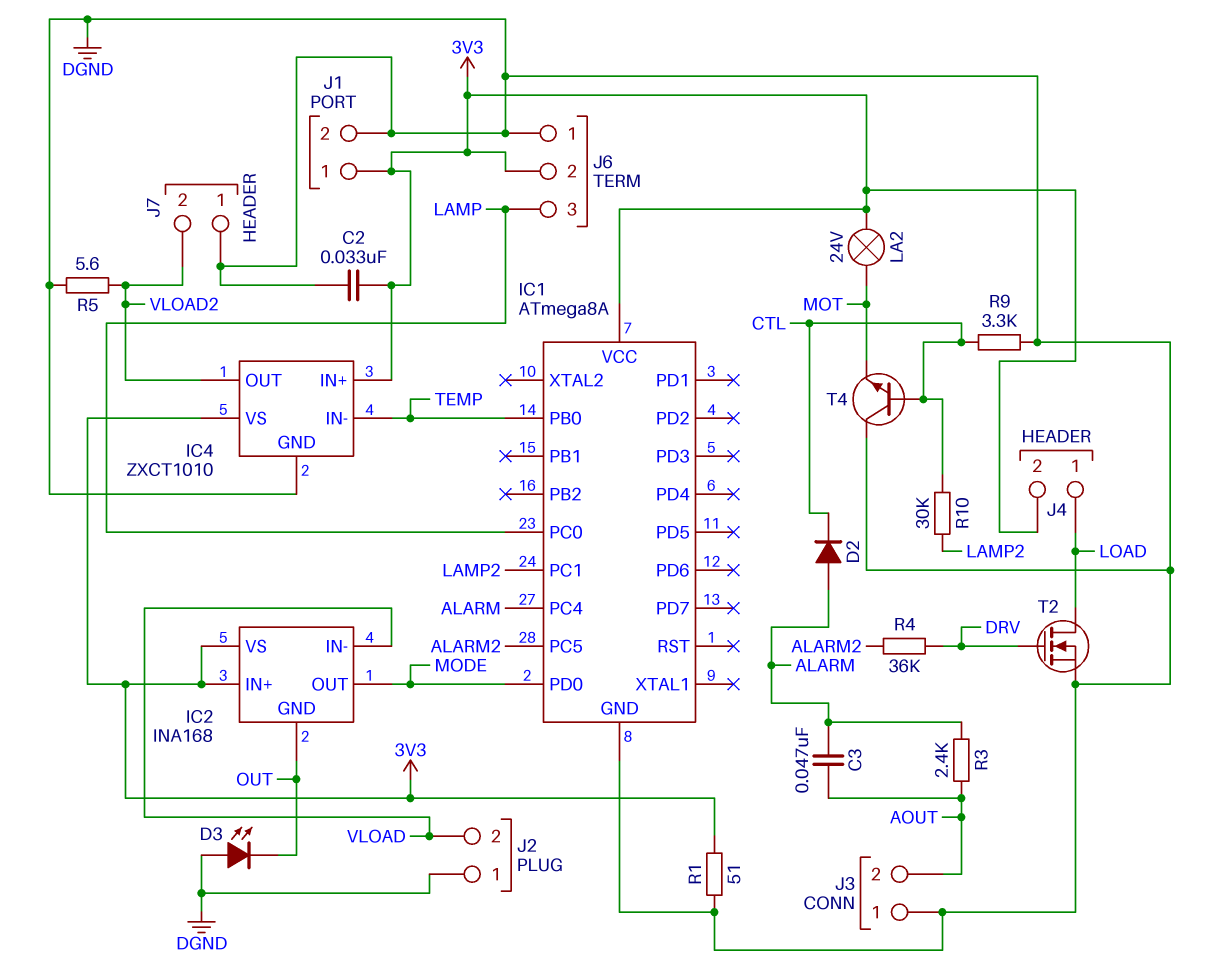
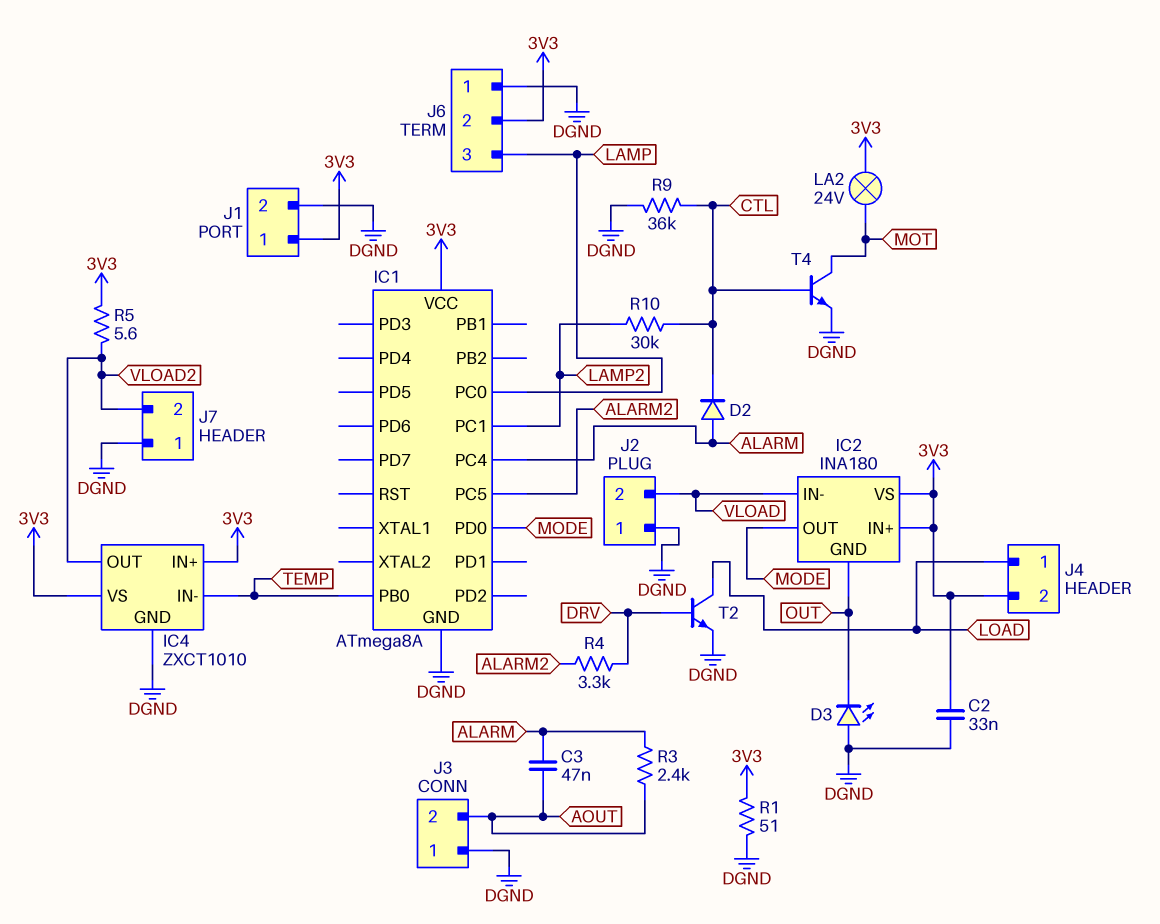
IC2: INA168 -> INA180
R4: 36k (ALARM2, DRV) -> 3.3k (ALARM2, DRV)
R5: 5.6 (DGND, VLOAD2) -> 5.6 (3V3, VLOAD2)
R9: 3.3k (CTL, DGND) -> 36k (CTL, DGND)
T2: NMOS (G DRV, D LOAD, S DGND) -> NPN (B DRV, C LOAD, E DGND)
T4: NPN (B CTL, C DGND, E MOT) -> NPN (B CTL, C MOT, E DGND)

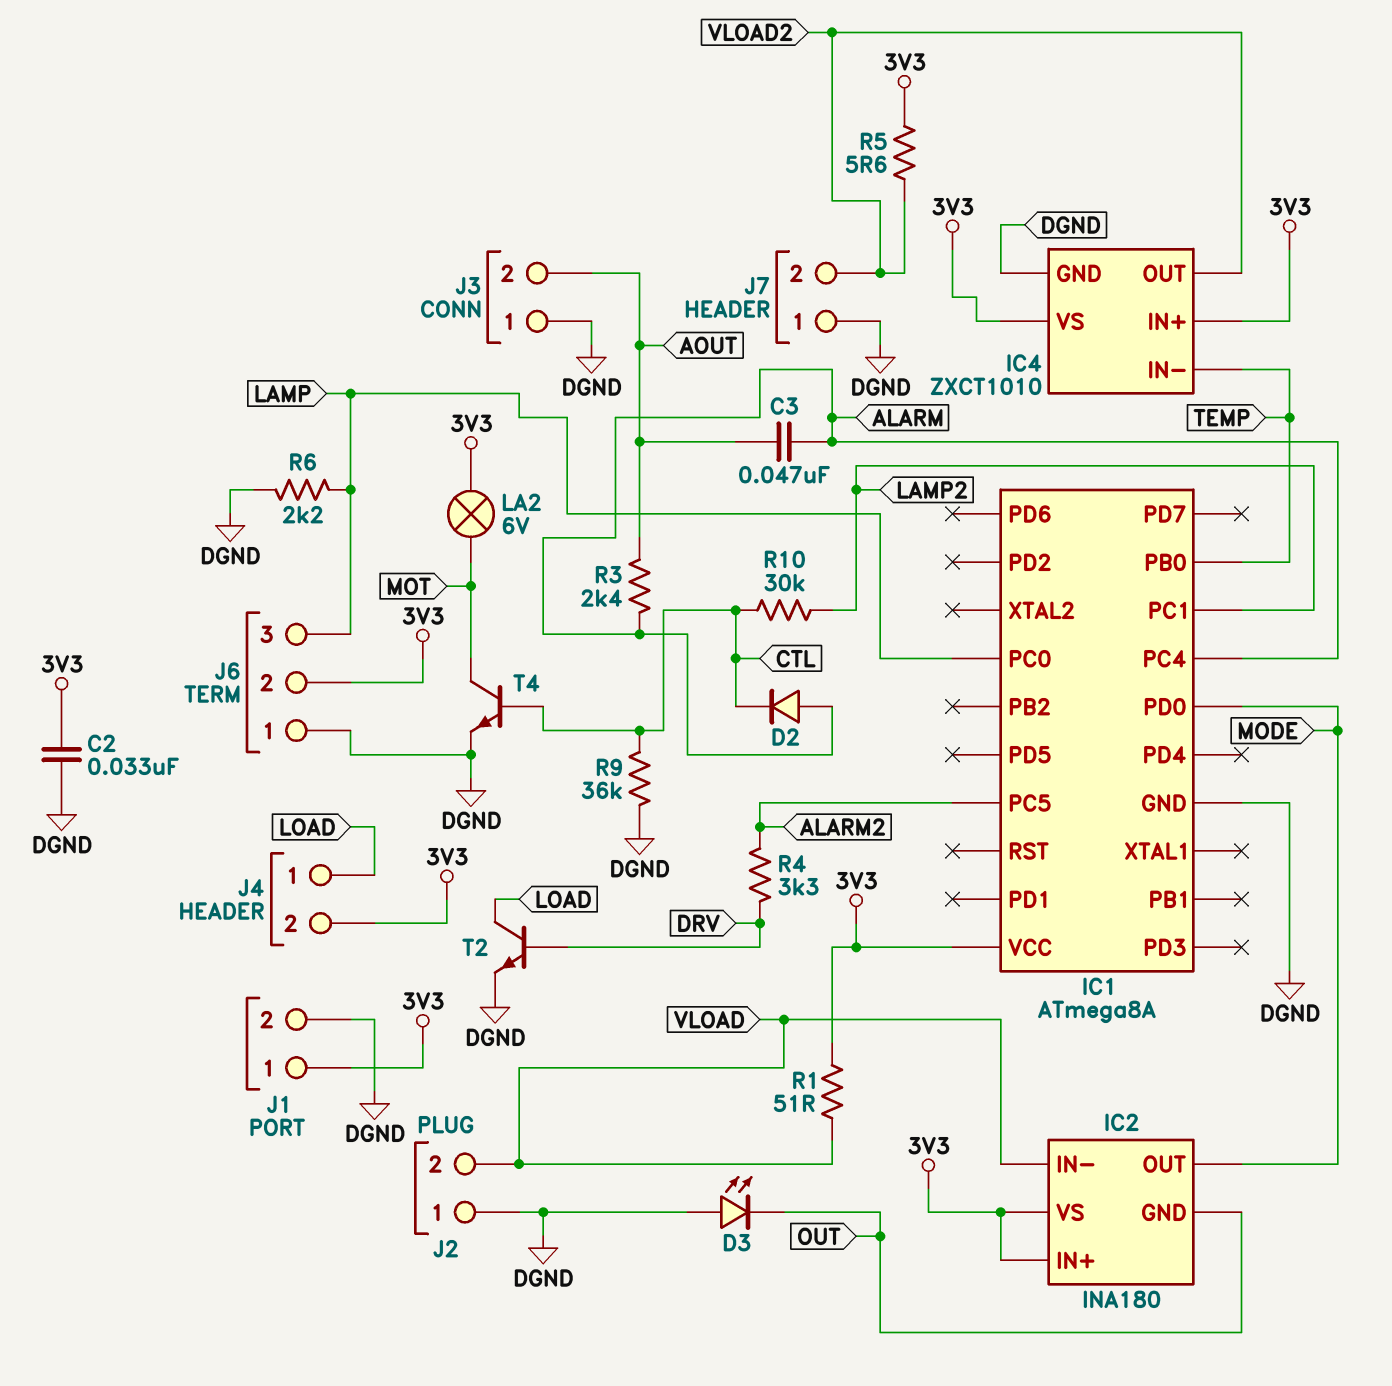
LA2: lamp 24V (3V3, MOT) -> lamp 6V (3V3, MOT)
R1: 51 (3V3, DGND) -> 51 (3V3, VLOAD)
R6: none -> 2.2k (DGND, LAMP)

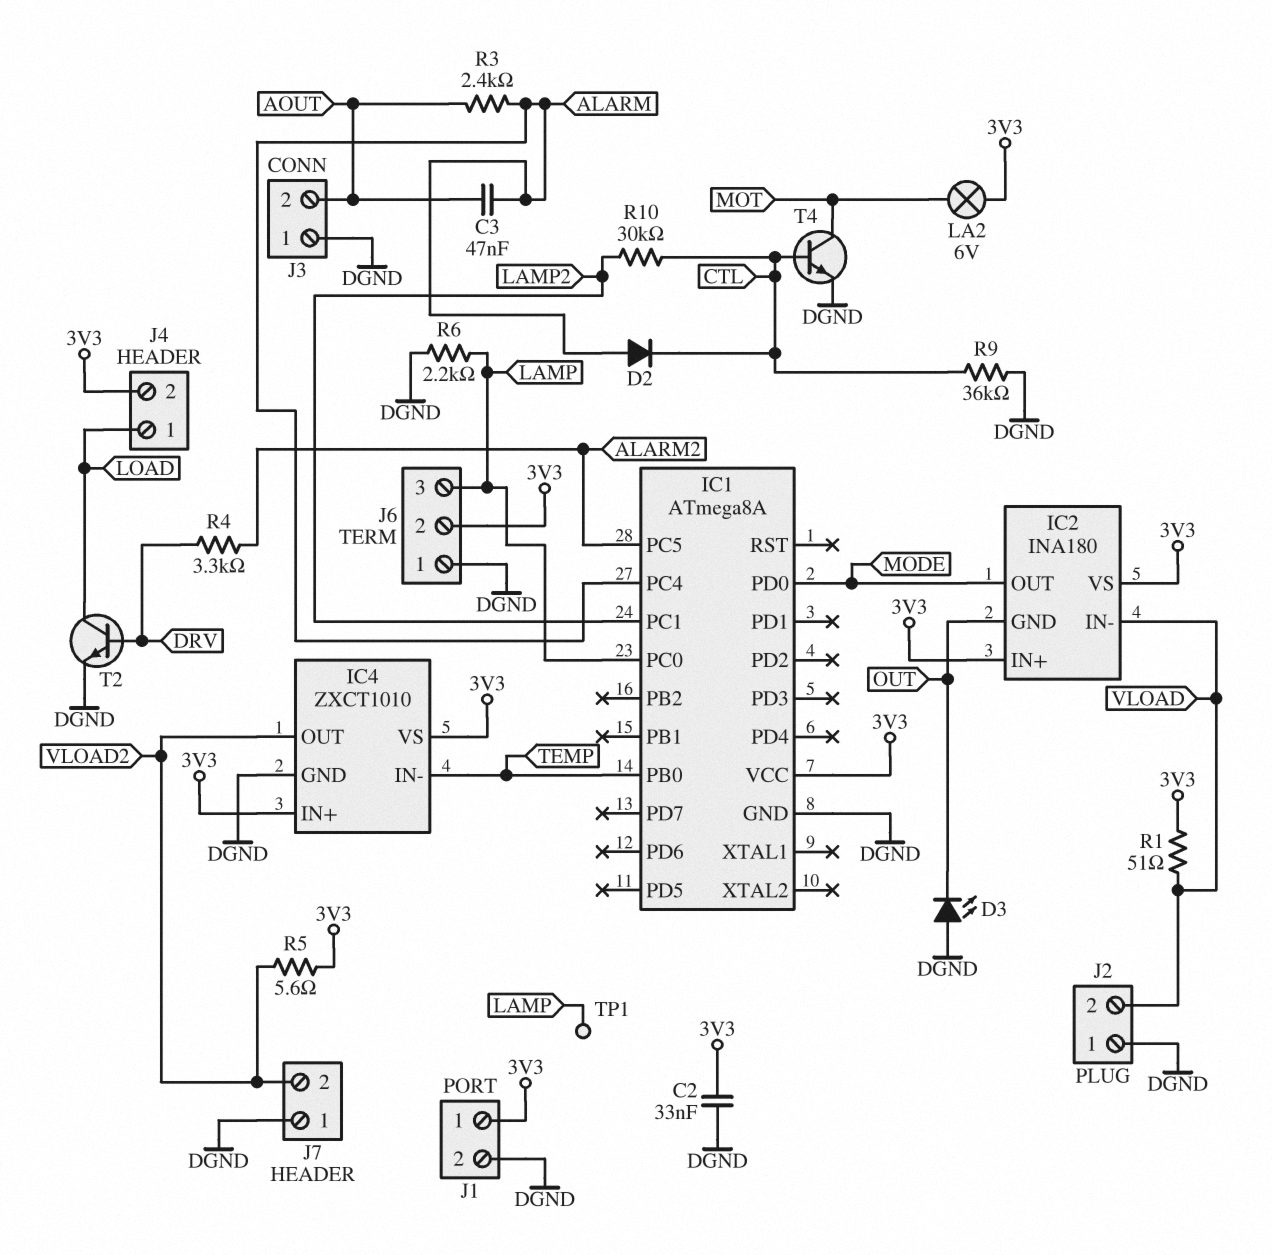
TP1: none -> test point (LAMP)

